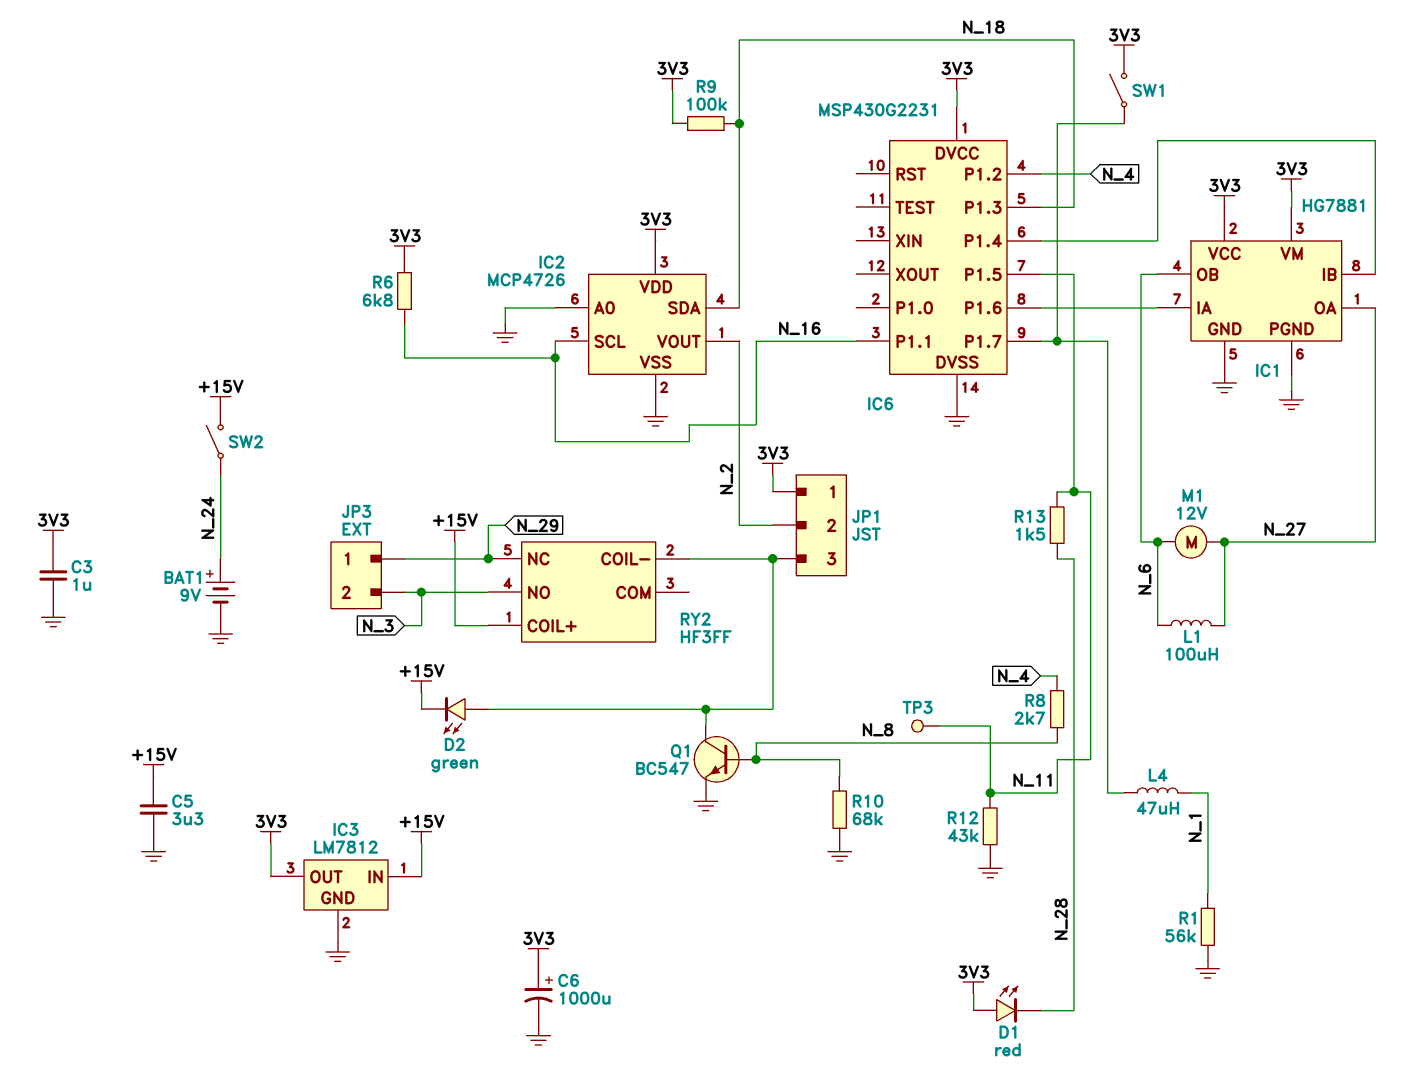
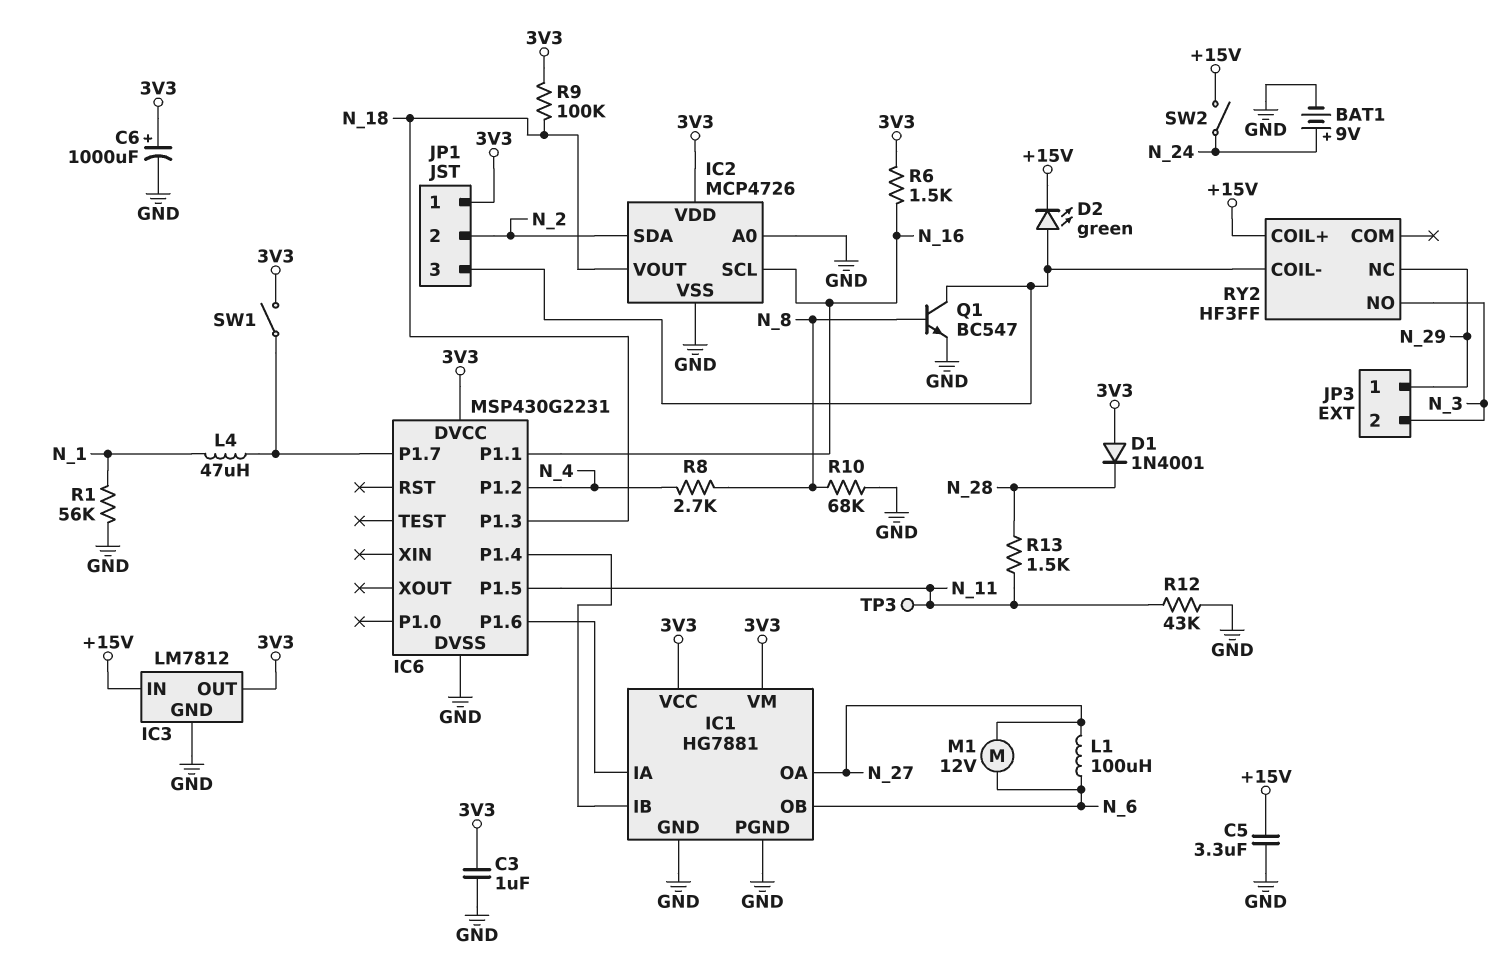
D1: LED red (A 3V3, K N_28) -> diode 1N4001 (A 3V3, K N_28)
IC2 pin SDA: N_18 -> N_2
IC2 pin VOUT: N_2 -> N_18
R6: 6.8k (3V3, N_16) -> 1.5k (3V3, N_16)

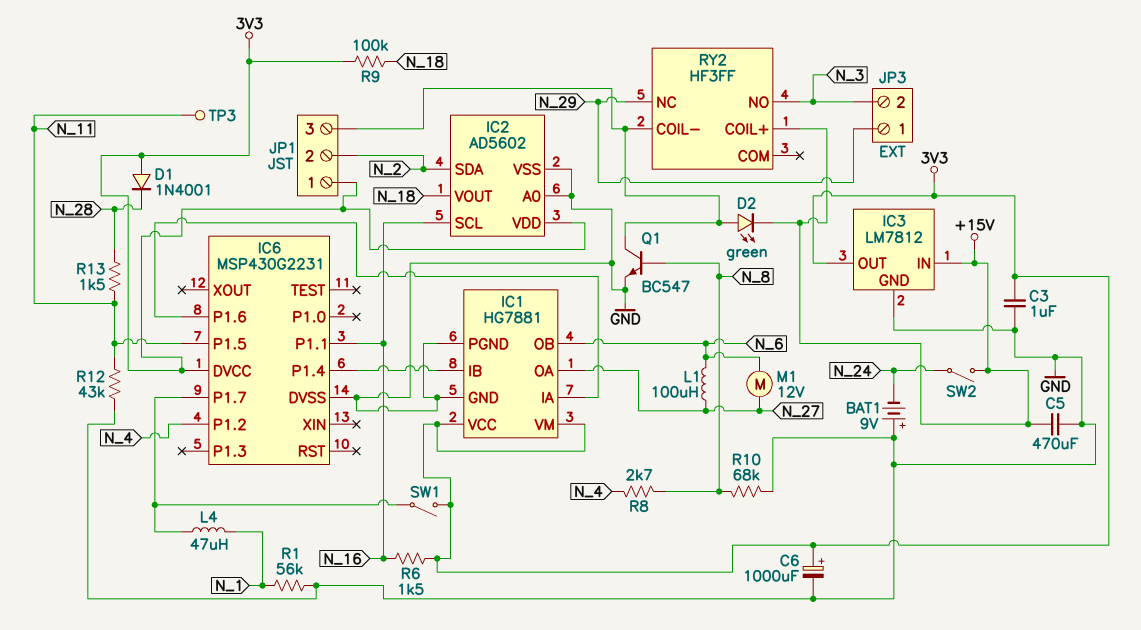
BAT1: 9V (plus N_24, minus GND) -> 9V (plus GND, minus N_24)
C5: 3.3uF (+15V, GND) -> 470uF (+15V, GND)
IC2: MCP4726 -> AD5602
IC6 pin P1.3: N_18 -> none

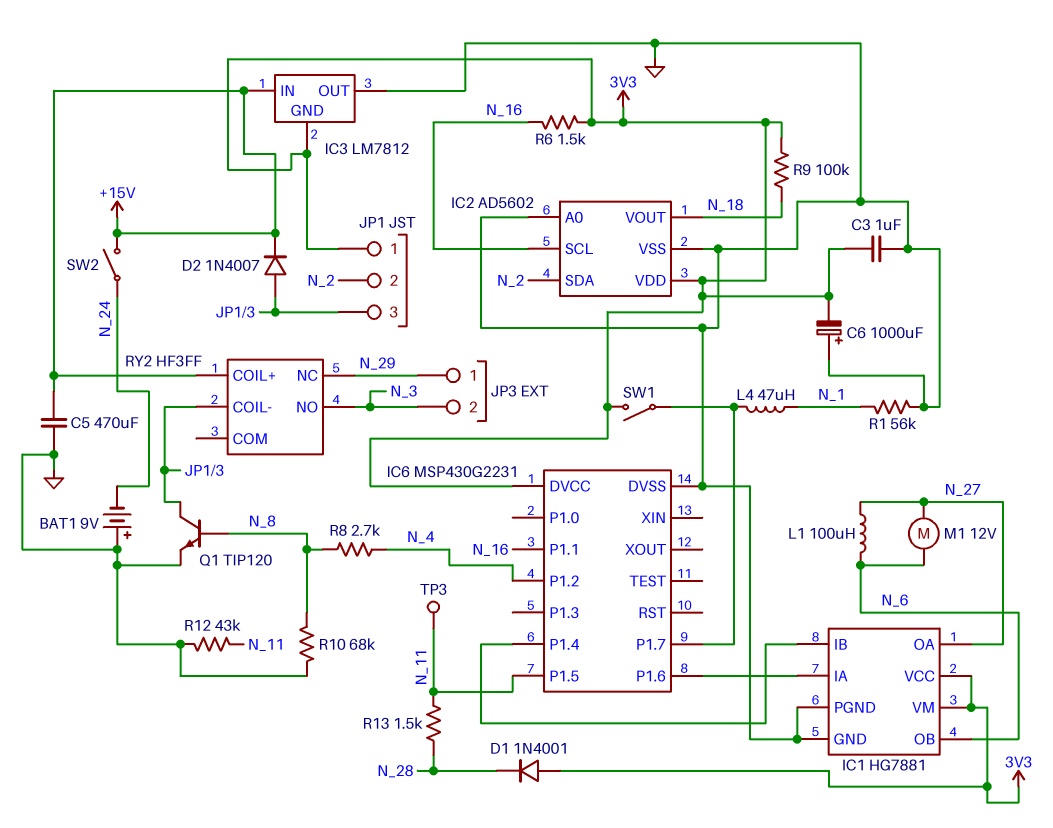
C6: 1000uF (plus 3V3, minus GND) -> 1000uF (plus GND, minus 3V3)
D2: LED green (A JP1/3, K +15V) -> diode 1N4007 (A JP1/3, K +15V)
IC3 pin GND: GND -> 3V3
IC3 pin OUT: 3V3 -> GND
Q1: NPN BC547 (B N_8, C JP1/3, E GND) -> NPN TIP120 (B N_8, C JP1/3, E GND)

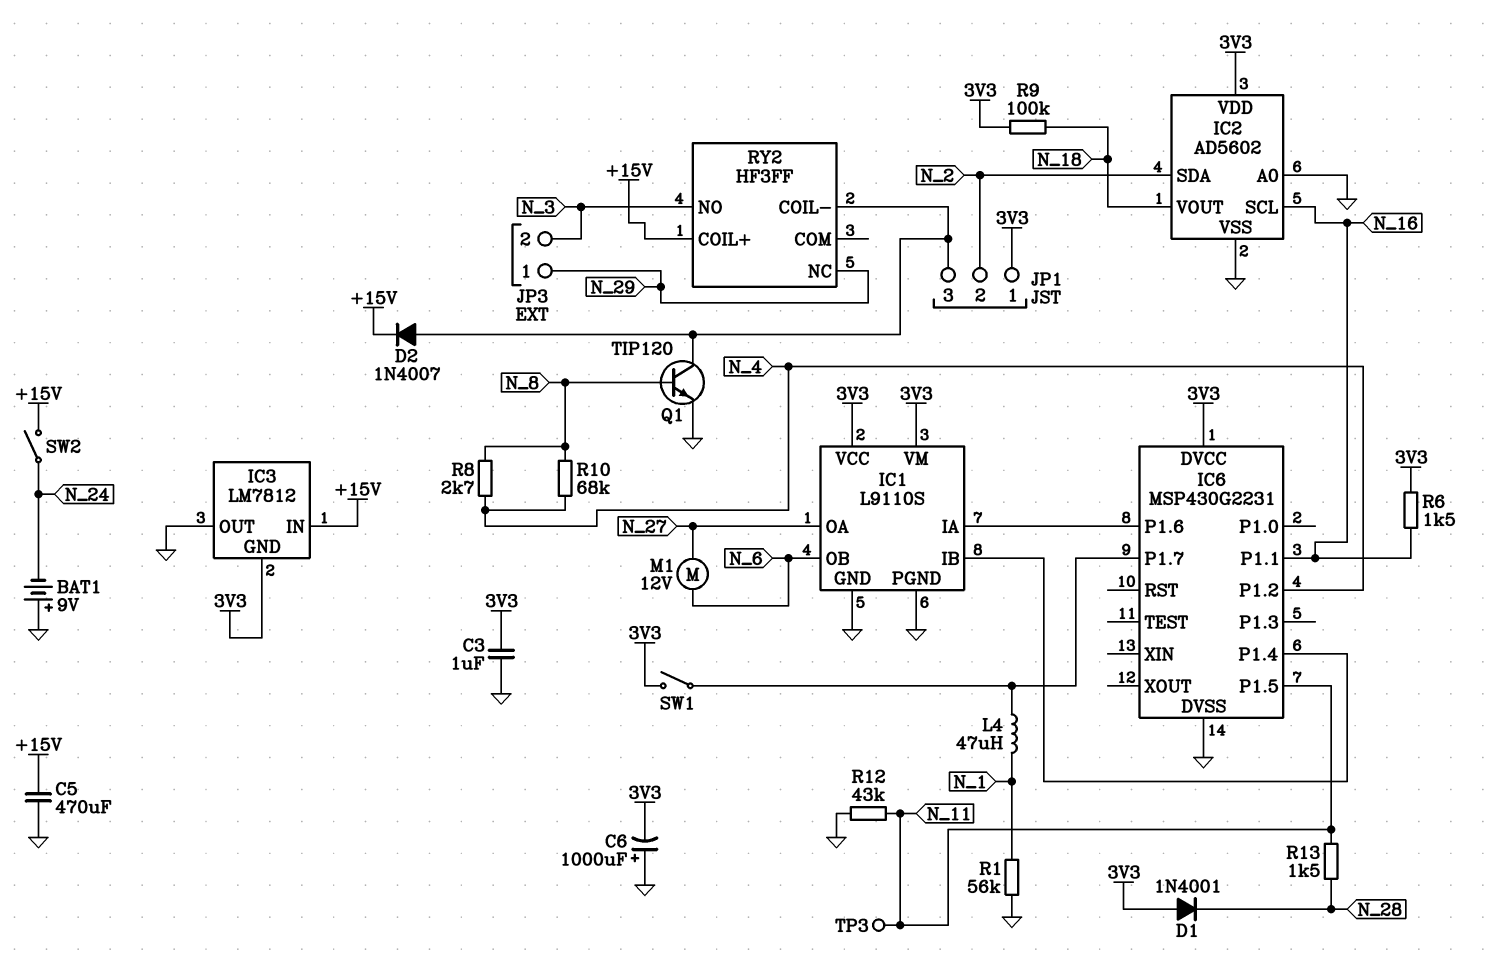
IC1: HG7881 -> L9110S
L1: 100uH (N_6, N_27) -> none
R10: 68k (GND, N_8) -> 68k (N_4, N_8)

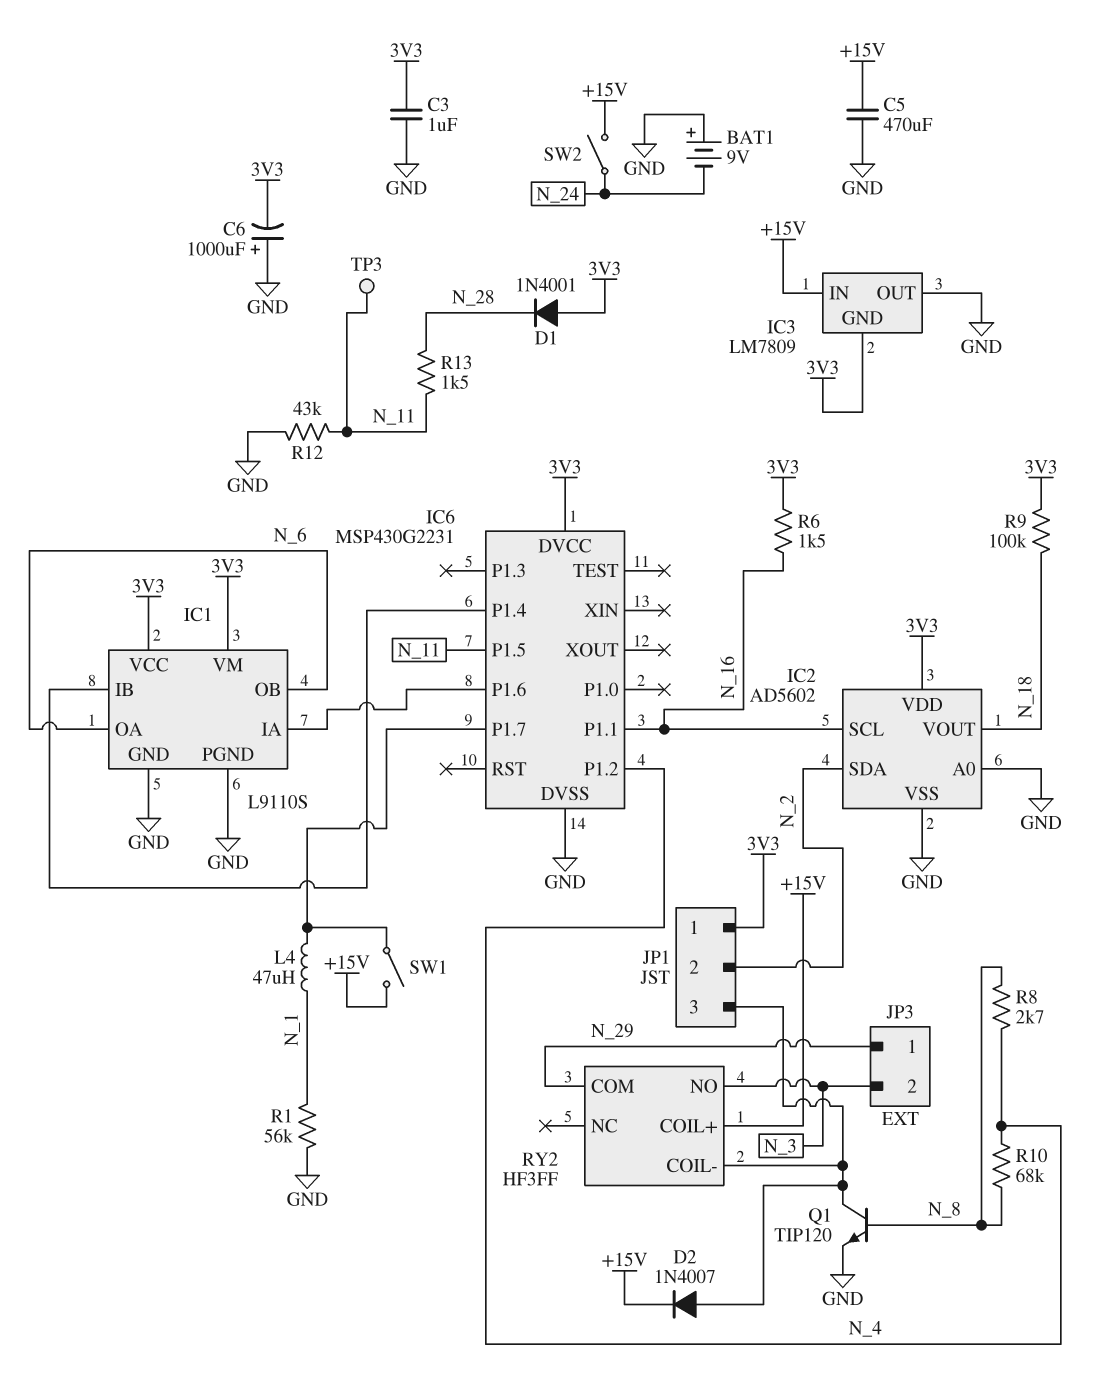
IC1 pin OA: N_27 -> N_6
IC3: LM7812 -> LM7809
M1: motor 12V (N_6, N_27) -> none
RY2 pin COM: none -> N_29
RY2 pin NC: N_29 -> none
SW1: switch (3V3, IC6/P1.7) -> switch (+15V, IC6/P1.7)

